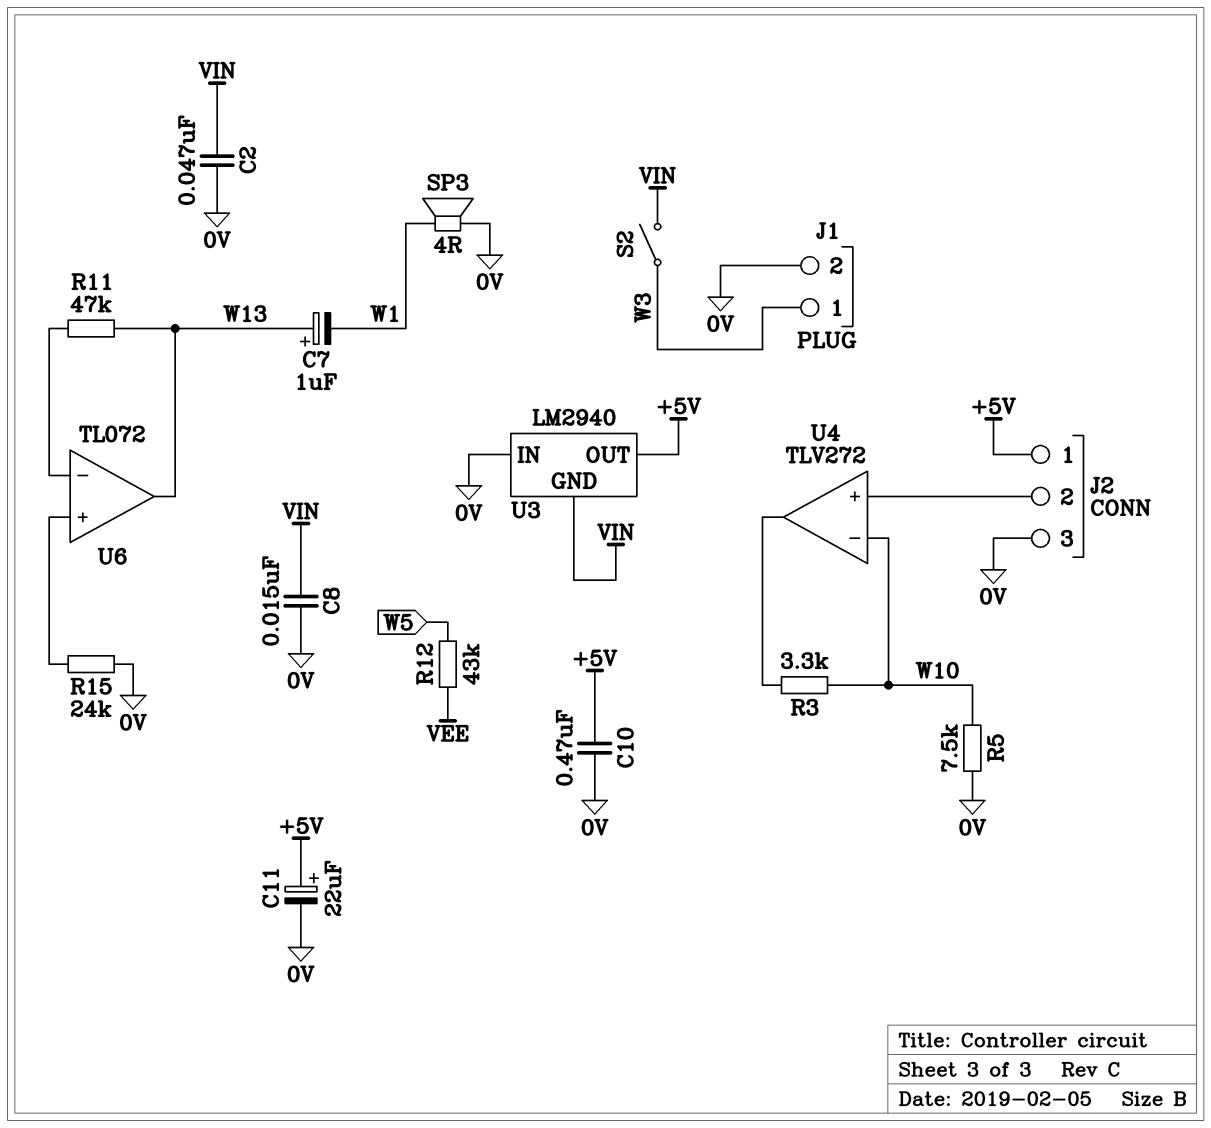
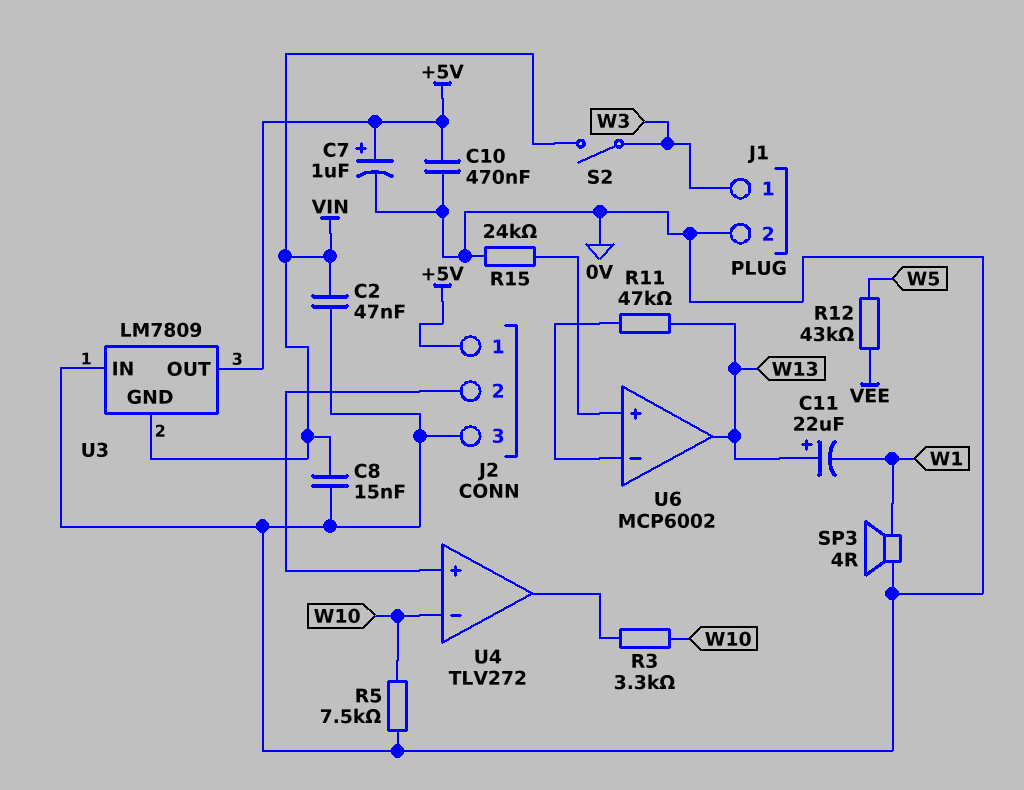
C7: 1uF (plus W13, minus W1) -> 1uF (plus +5V, minus 0V)
C11: 22uF (plus +5V, minus 0V) -> 22uF (plus W13, minus W1)
U3: LM2940 -> LM7809
U6: TL072 -> MCP6002

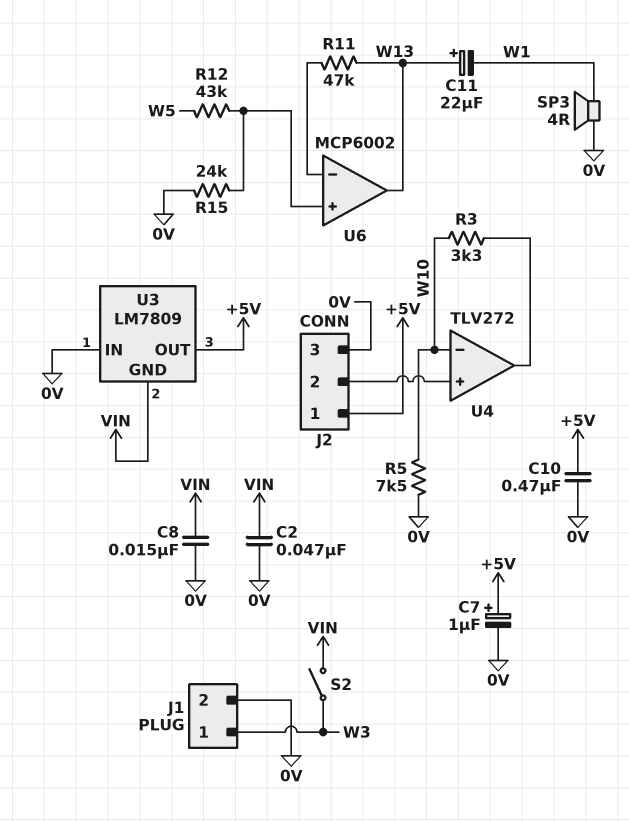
R12: 43k (VEE, W5) -> 43k (U6/in+, W5)

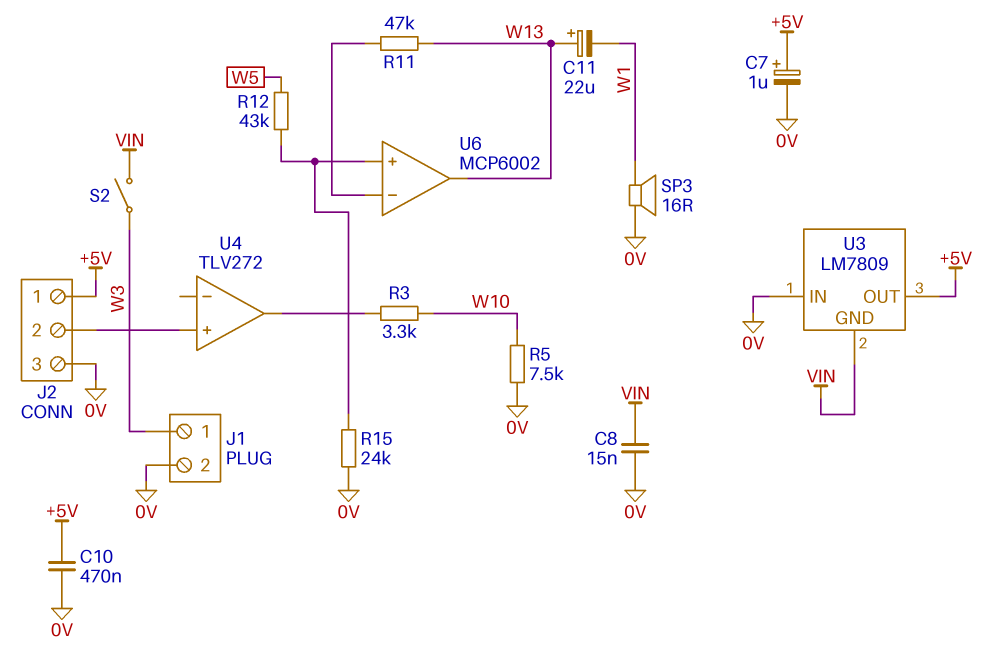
C2: 47nF (0V, VIN) -> none
SP3: speaker 4R (0V, W1) -> speaker 16R (0V, W1)
U4 pin in-: W10 -> none

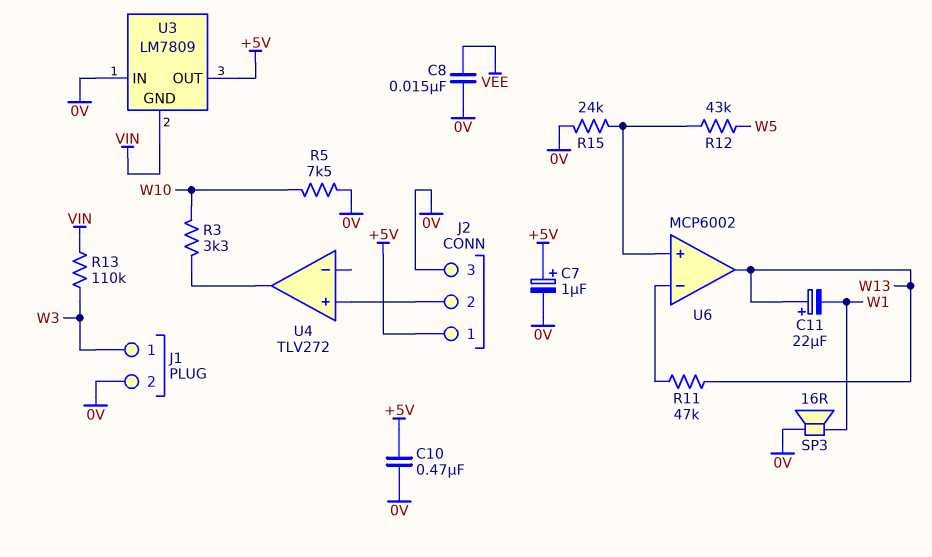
C8: 15nF (0V, VIN) -> 15nF (0V, VEE)
R13: none -> 110k (VIN, W3)
S2: switch (VIN, W3) -> none

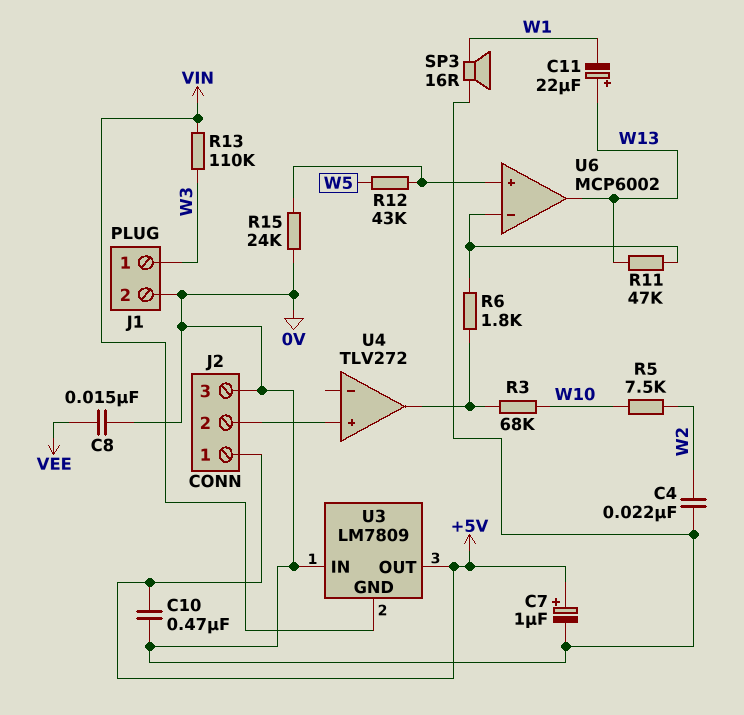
C4: none -> 22nF (0V, W2)
R3: 3.3k (U4/out, W10) -> 68k (U4/out, W10)
R5: 7.5k (0V, W10) -> 7.5k (W2, W10)
R6: none -> 1.8k (U4/out, U6/in-)

